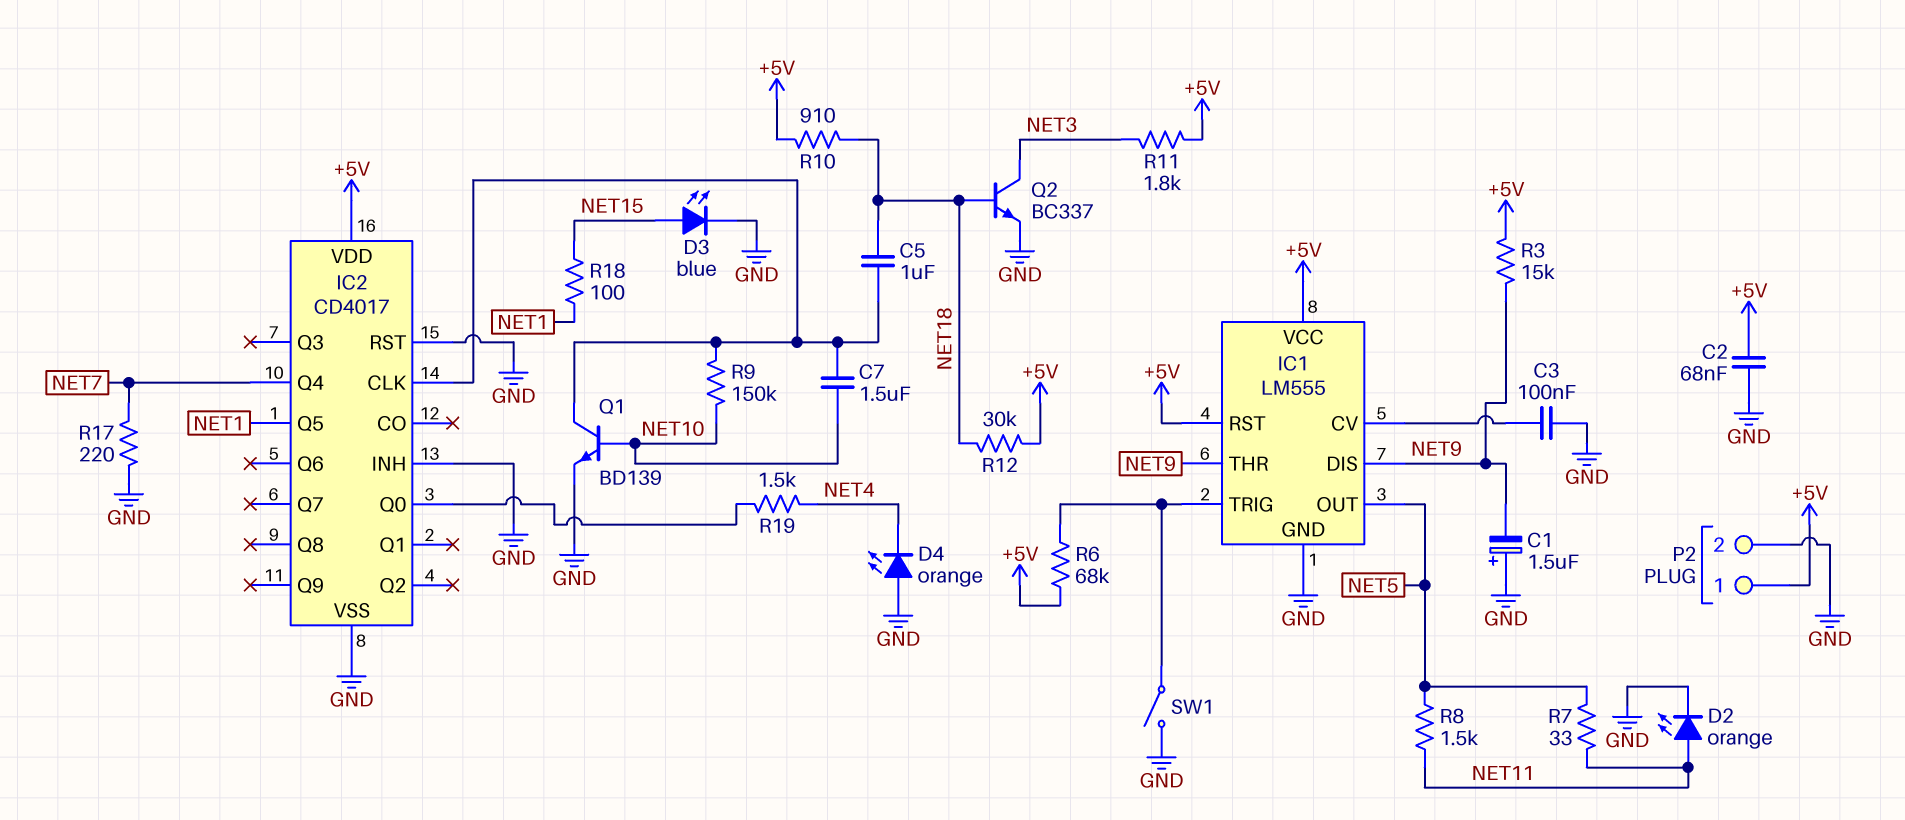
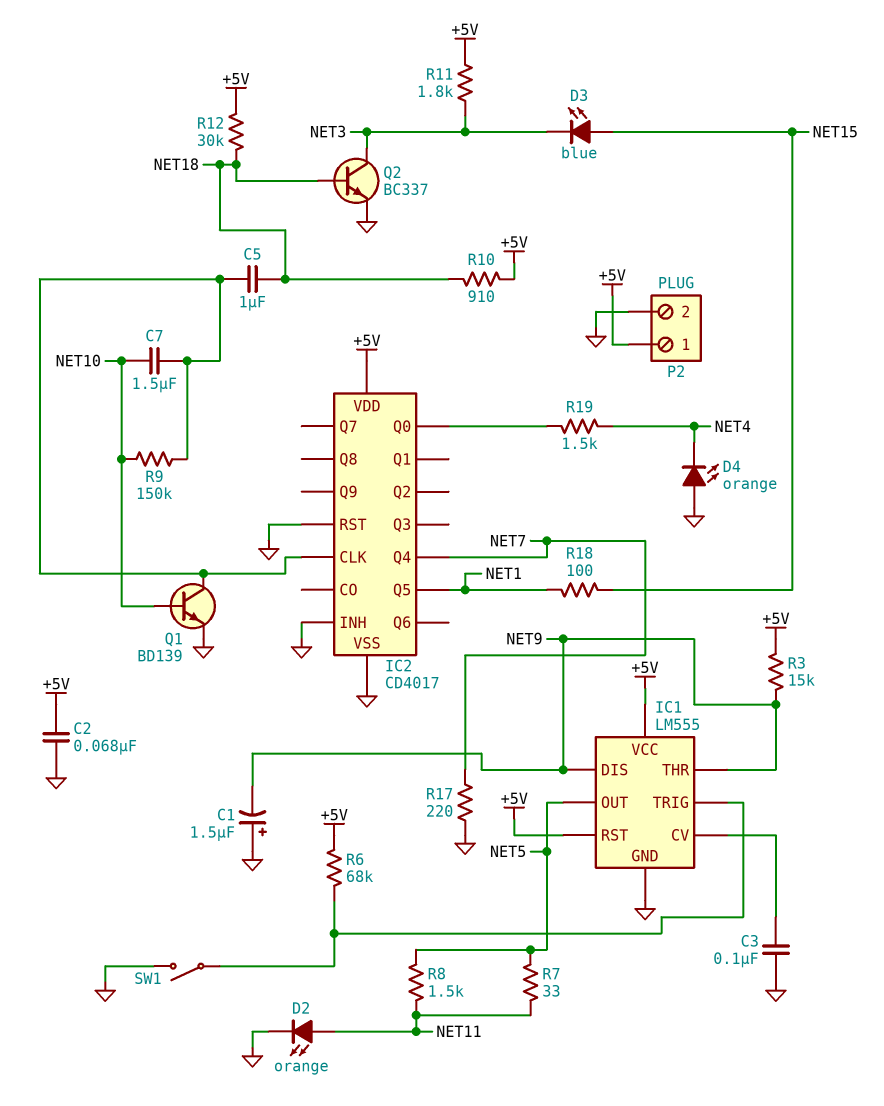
D3: LED blue (A NET15, K GND) -> LED blue (A NET15, K NET3)

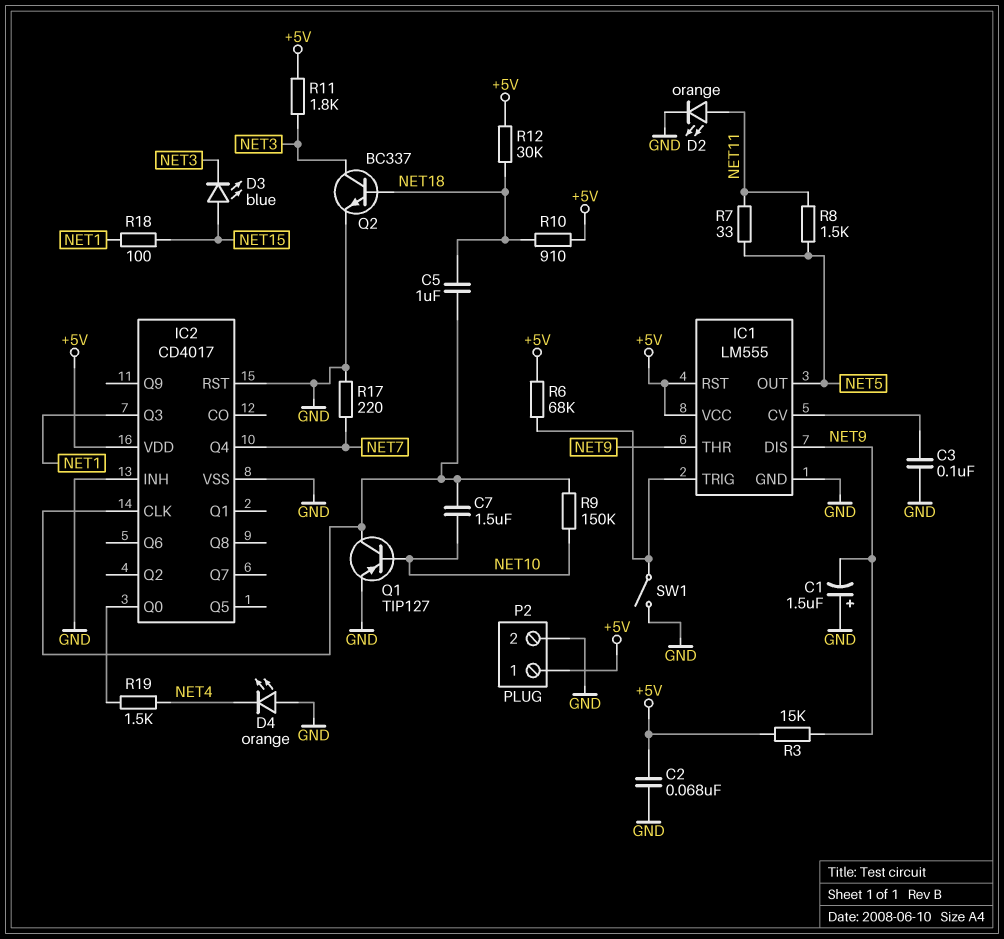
IC2 pin Q3: none -> NET1
IC2 pin Q5: NET1 -> none
Q1: NPN BD139 (B NET10, C IC2/CLK, E GND) -> PNP TIP127 (B NET10, C IC2/CLK, E GND)

